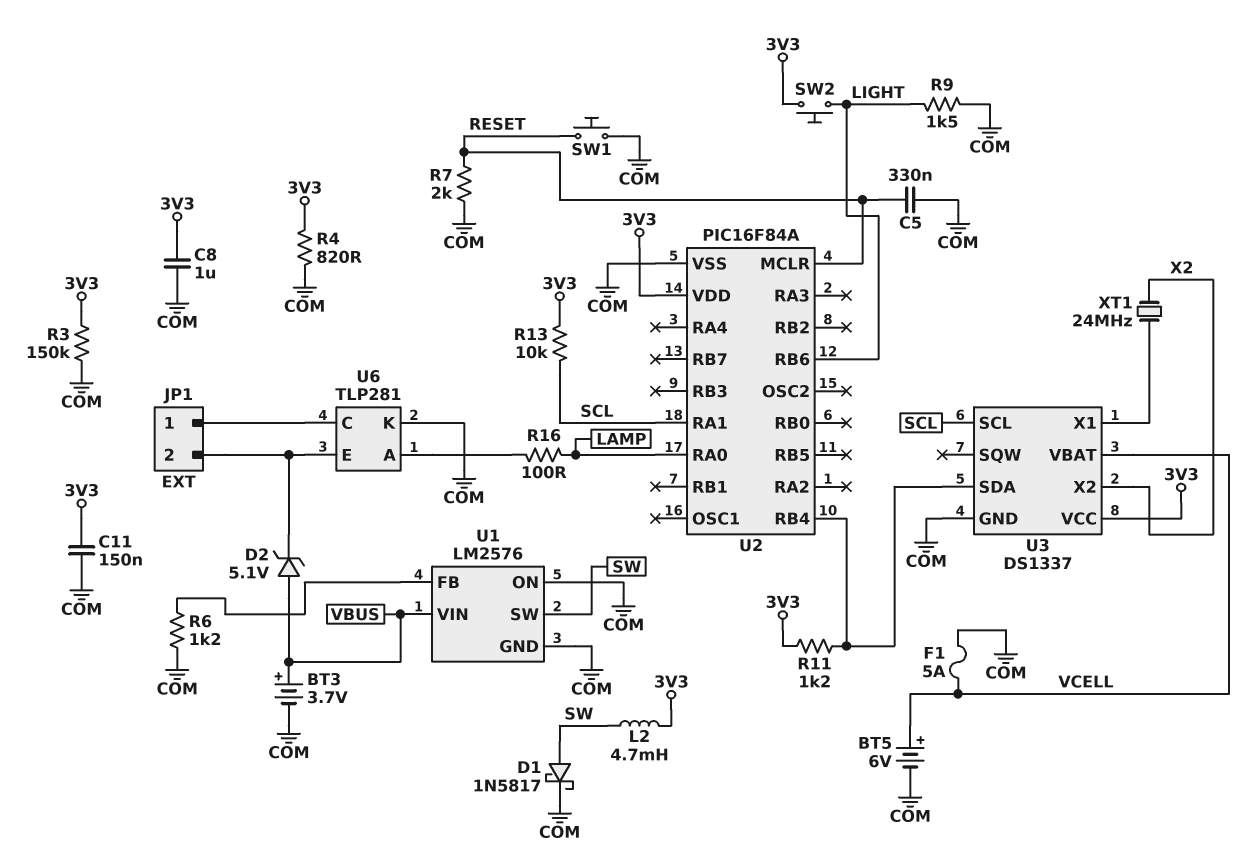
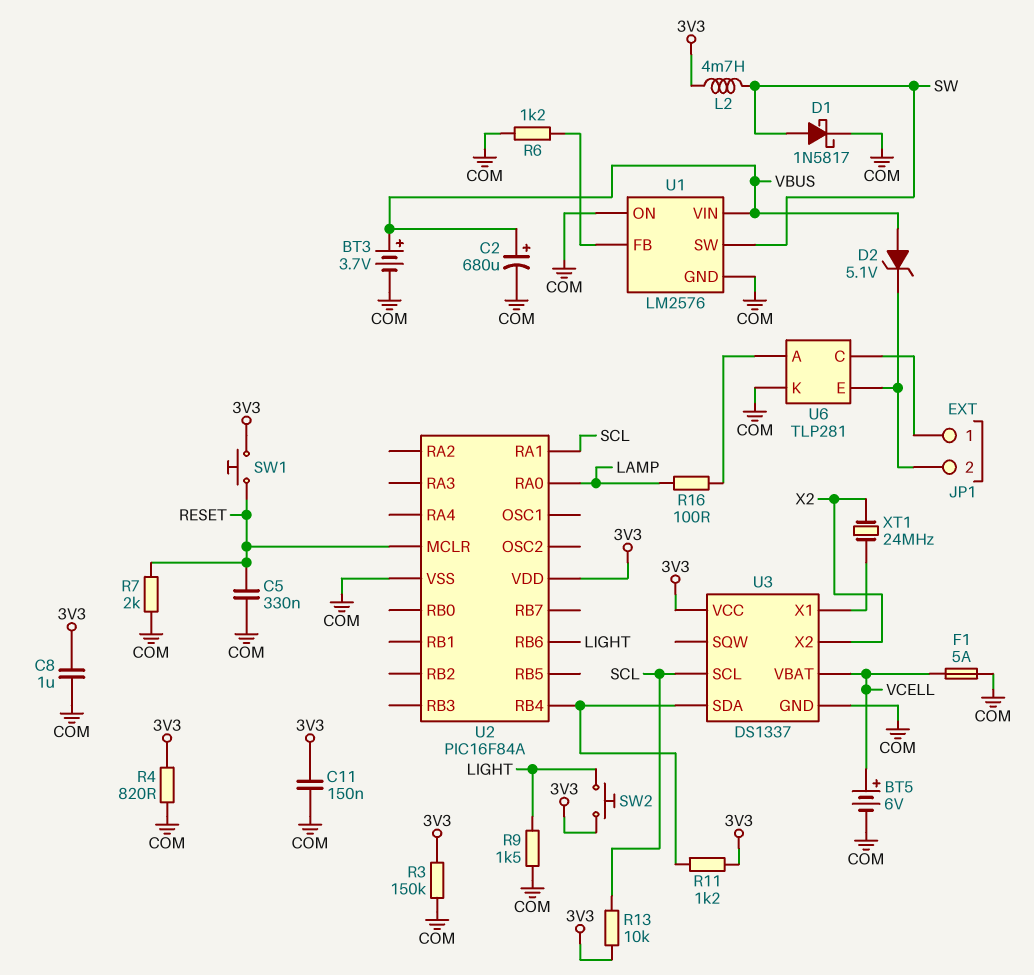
C2: none -> 680uF (plus VBUS, minus COM)
SW1: button (COM, RESET) -> button (3V3, RESET)

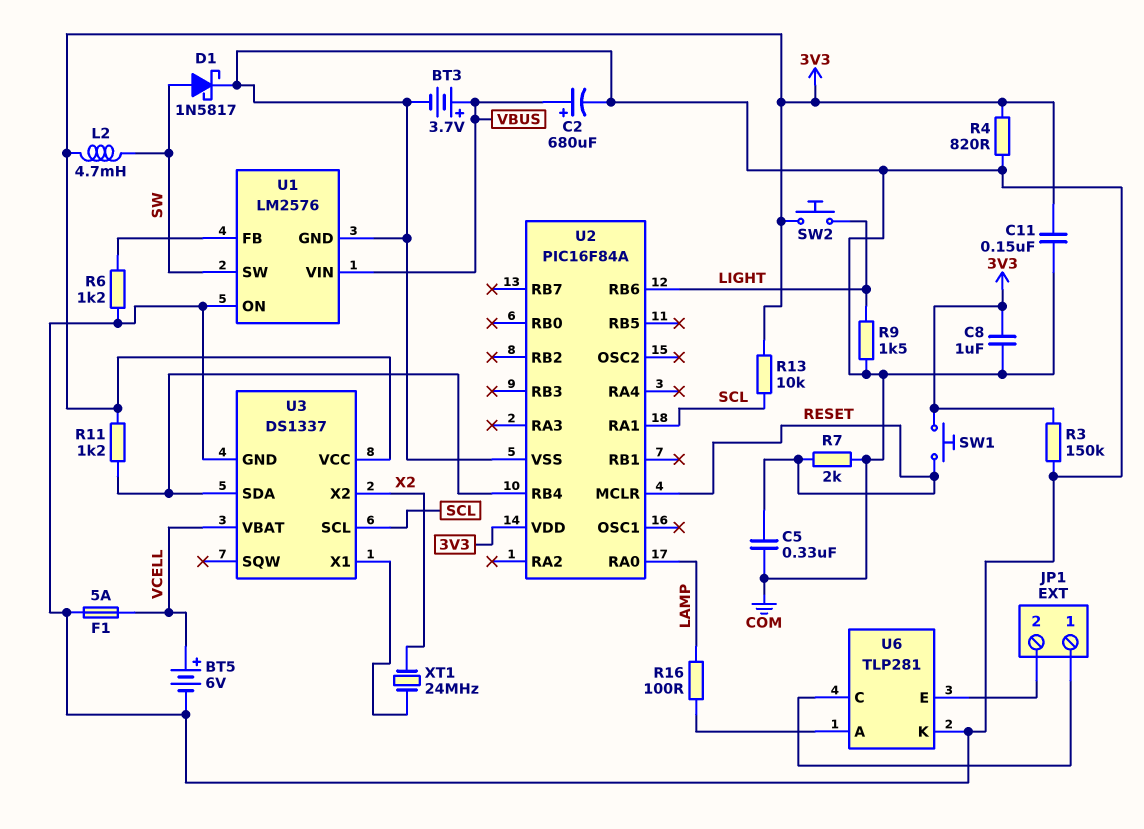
D2: zener 5.1V (A VBUS, K JP1/2) -> none

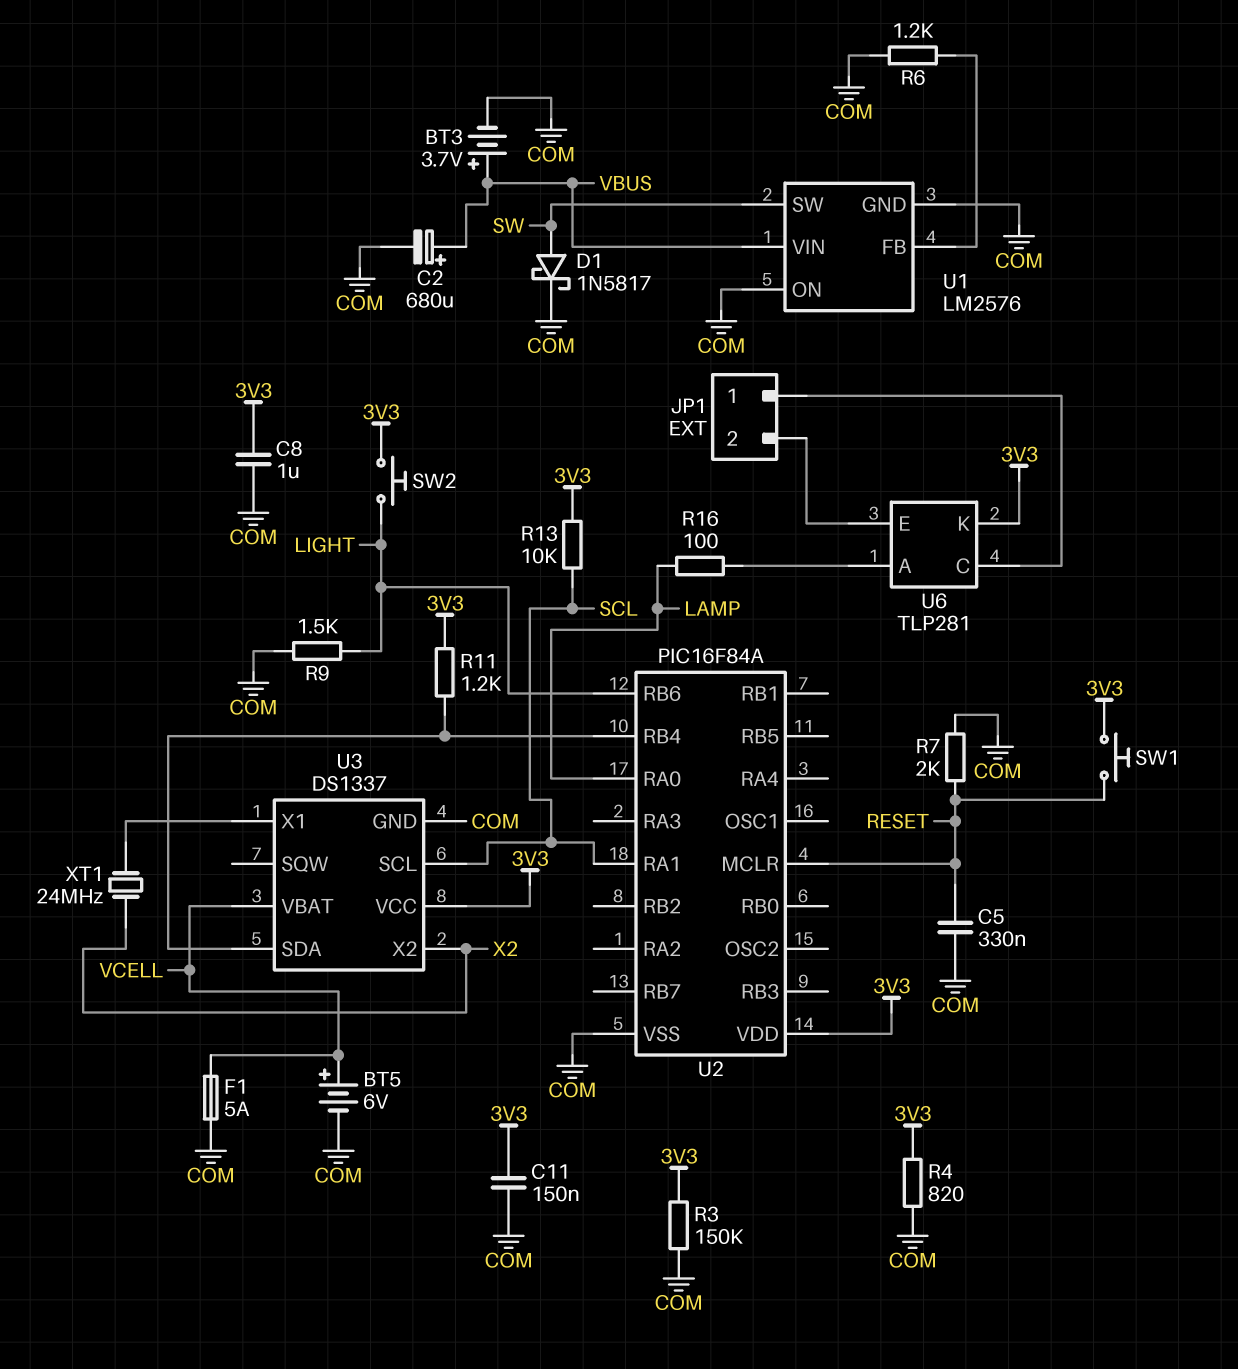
L2: 4.7mH (3V3, SW) -> none
U6 pin K: COM -> 3V3

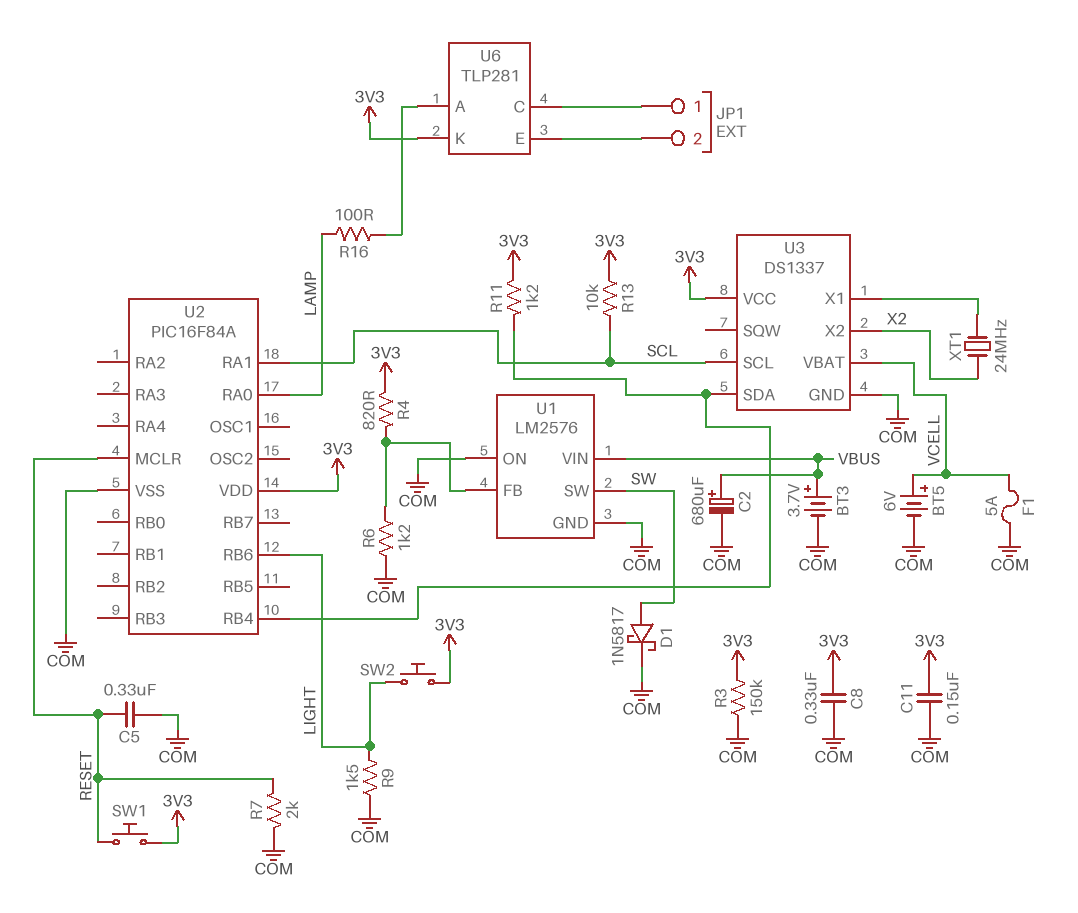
C8: 1uF (3V3, COM) -> 330nF (3V3, COM)
R4: 820 (3V3, COM) -> 820 (3V3, U1/FB)

